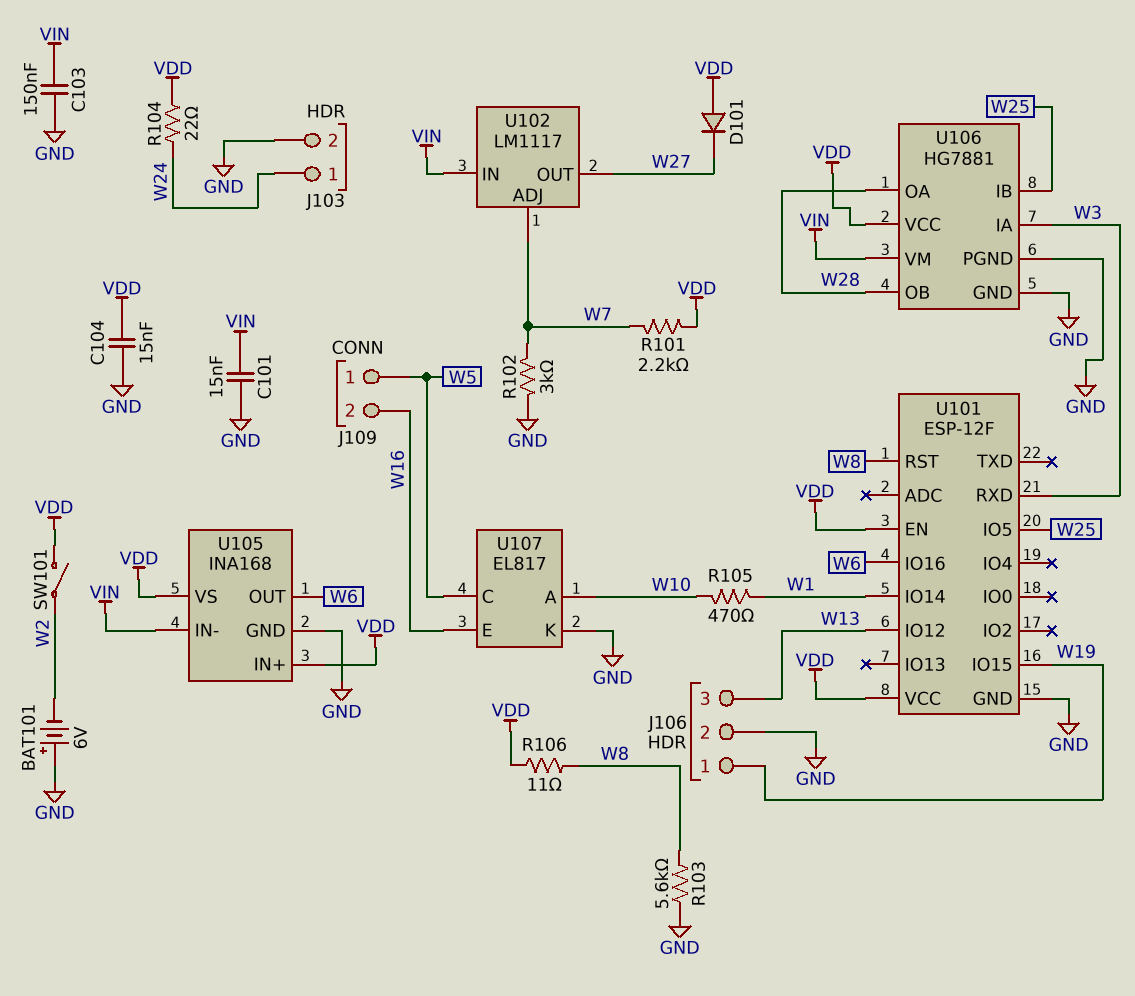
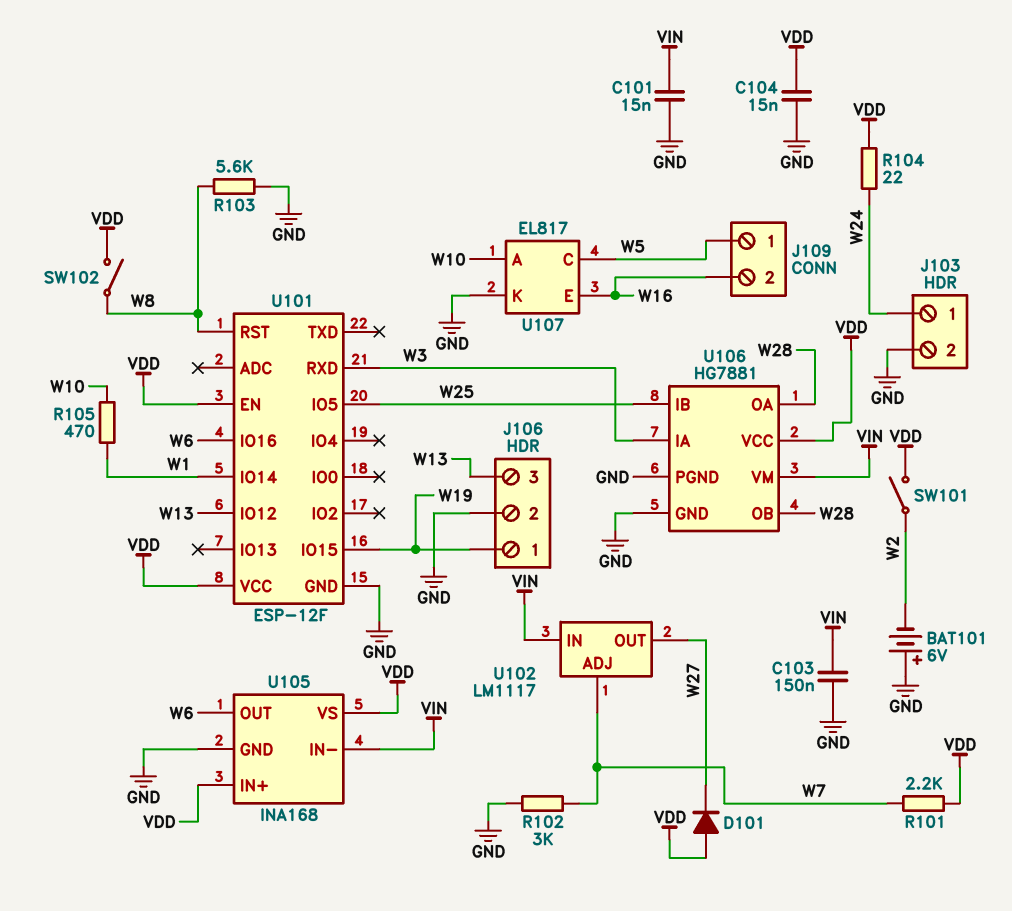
R106: 11 (VDD, W8) -> none
SW102: none -> switch (VDD, W8)

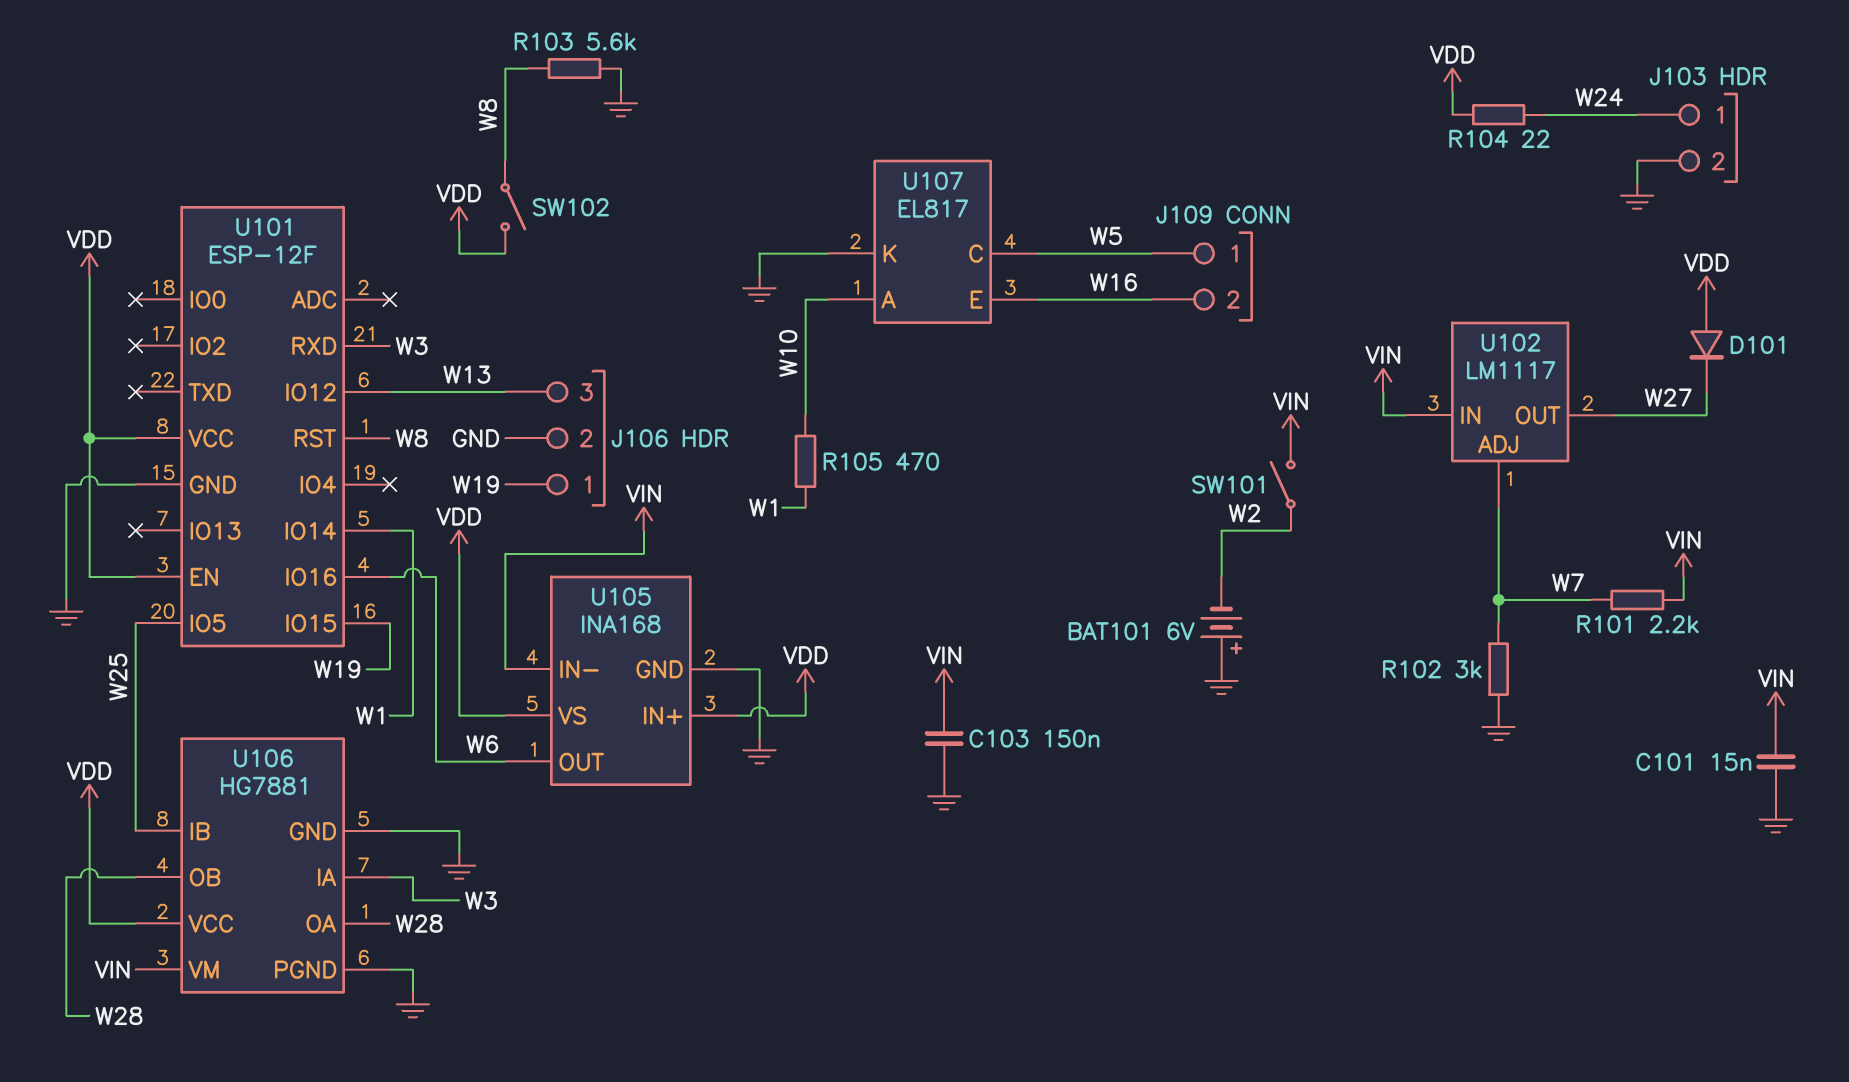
C104: 15nF (GND, VDD) -> none
R101: 2.2k (VDD, W7) -> 2.2k (VIN, W7)
SW101: switch (VDD, W2) -> switch (VIN, W2)

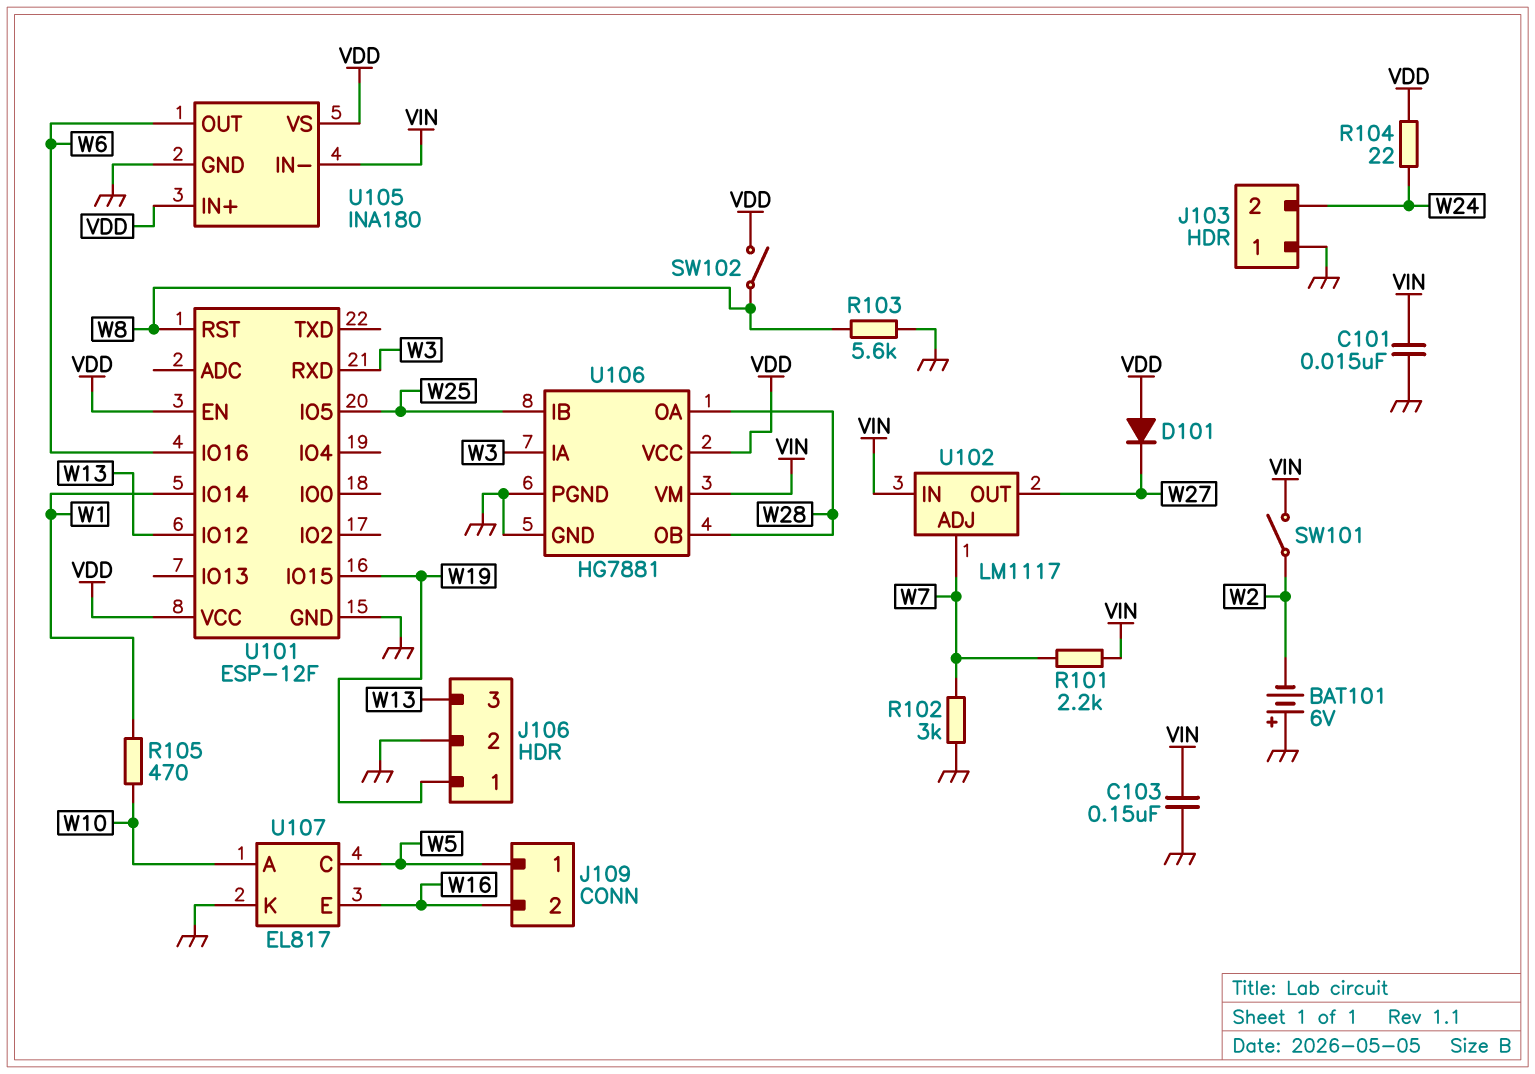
J103 pin 1: W24 -> GND
J103 pin 2: GND -> W24
U105: INA168 -> INA180

